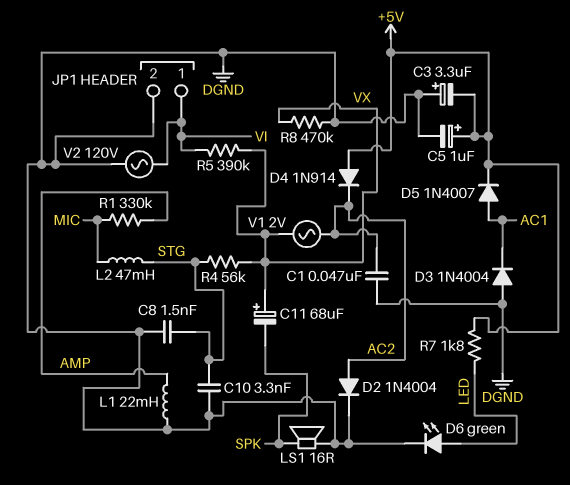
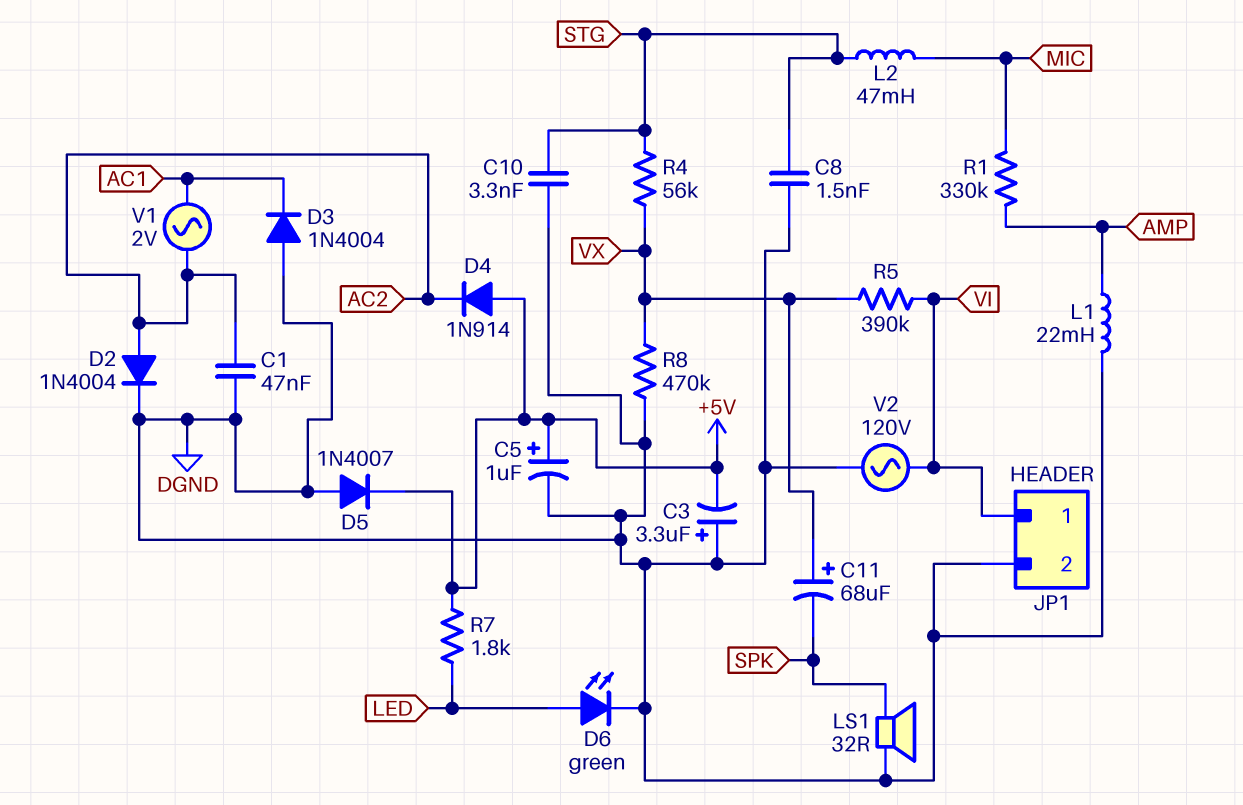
D5: diode 1N4007 (A AC1, K +5V) -> diode 1N4007 (A DGND, K +5V)
LS1: speaker 16R (DGND, SPK) -> speaker 32R (DGND, SPK)
V1: AC 2V (AC2, VX) -> AC 2V (AC1, AC2)

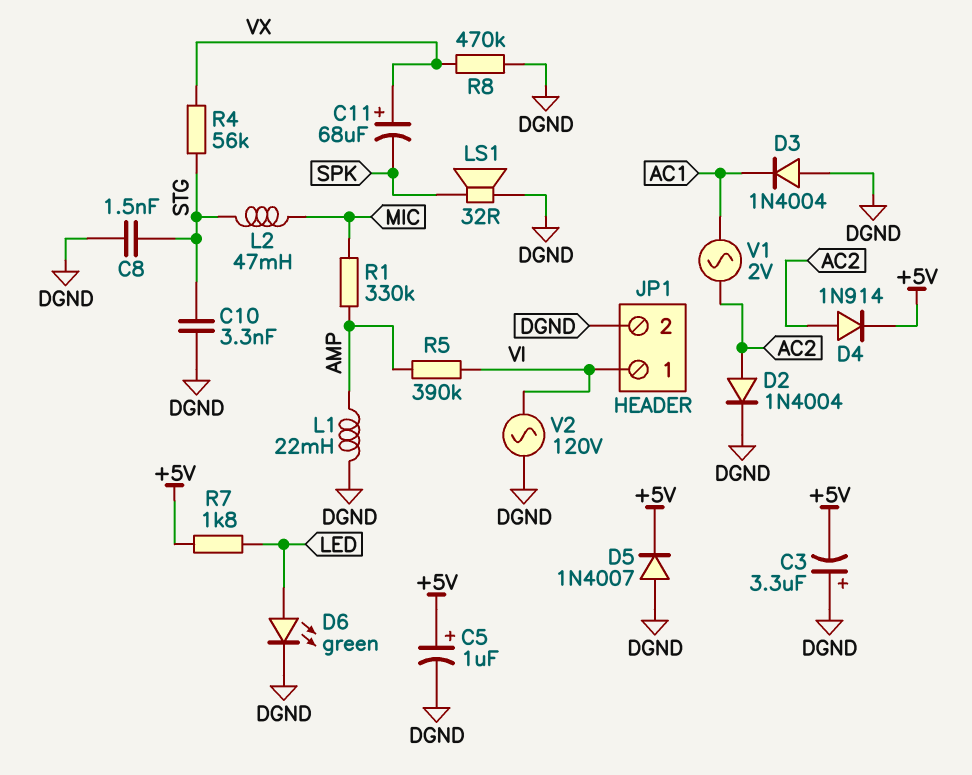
C1: 47nF (AC2, DGND) -> none
D4: diode 1N914 (A +5V, K AC2) -> diode 1N914 (A AC2, K +5V)
R5: 390k (VI, VX) -> 390k (AMP, VI)

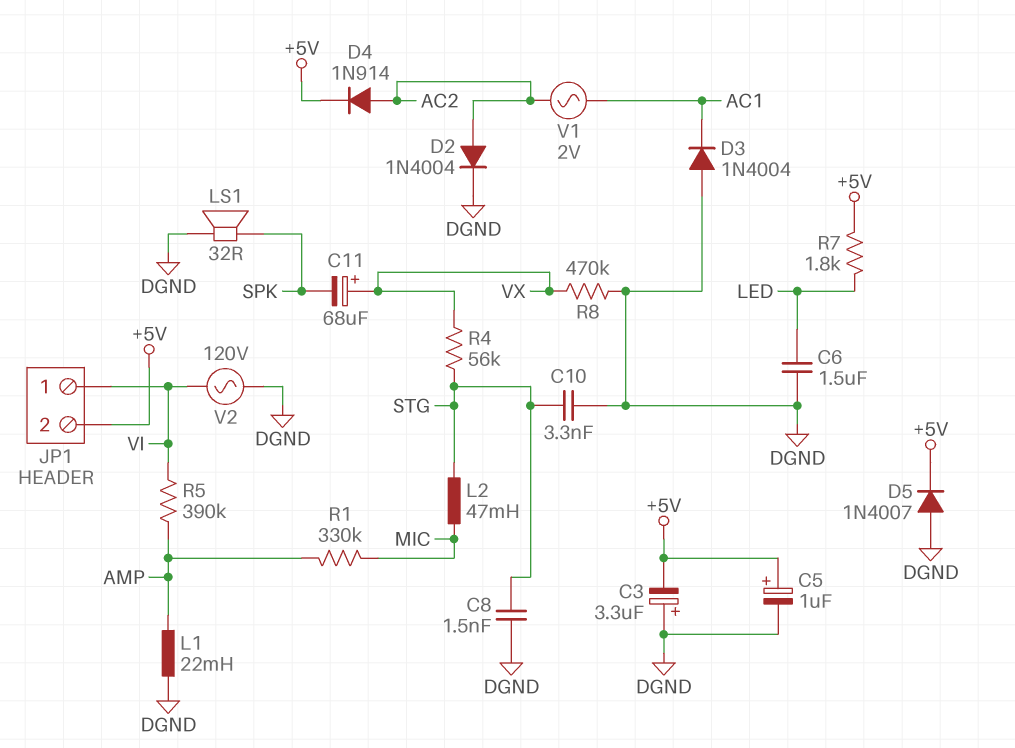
C6: none -> 1.5uF (DGND, LED)
D6: LED green (A LED, K DGND) -> none
JP1 pin 2: DGND -> +5V

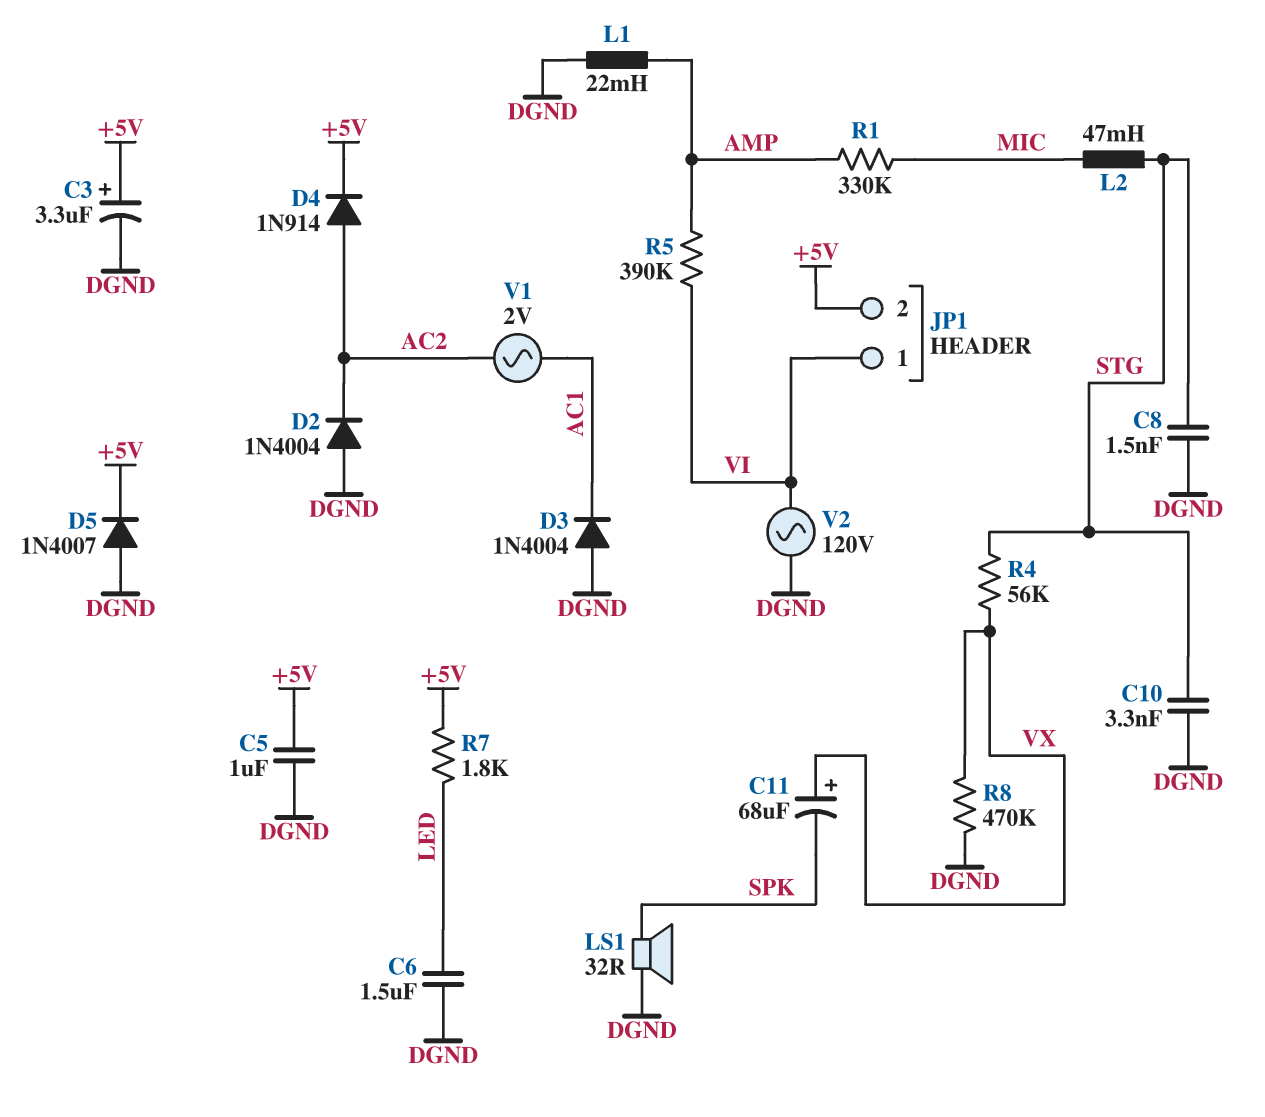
C3: 3.3uF (plus DGND, minus +5V) -> 3.3uF (plus +5V, minus DGND)
C5: 1uF (plus +5V, minus DGND) -> 1uF (+5V, DGND)
D2: diode 1N4004 (A AC2, K DGND) -> diode 1N4004 (A DGND, K AC2)

